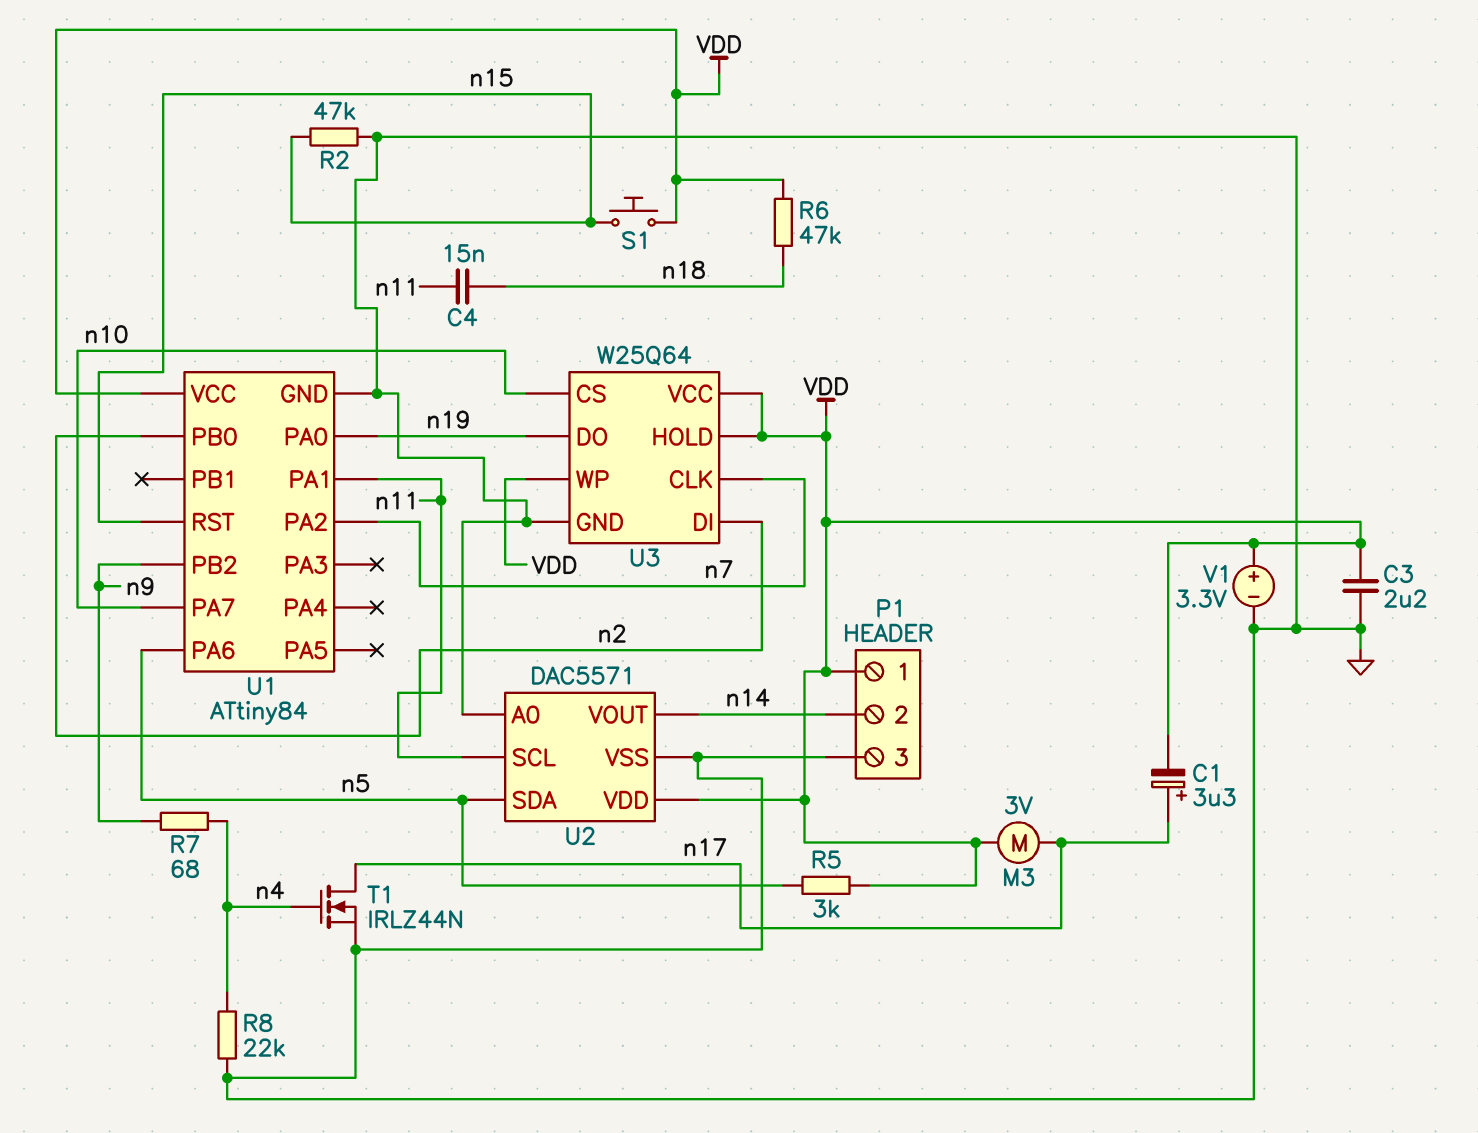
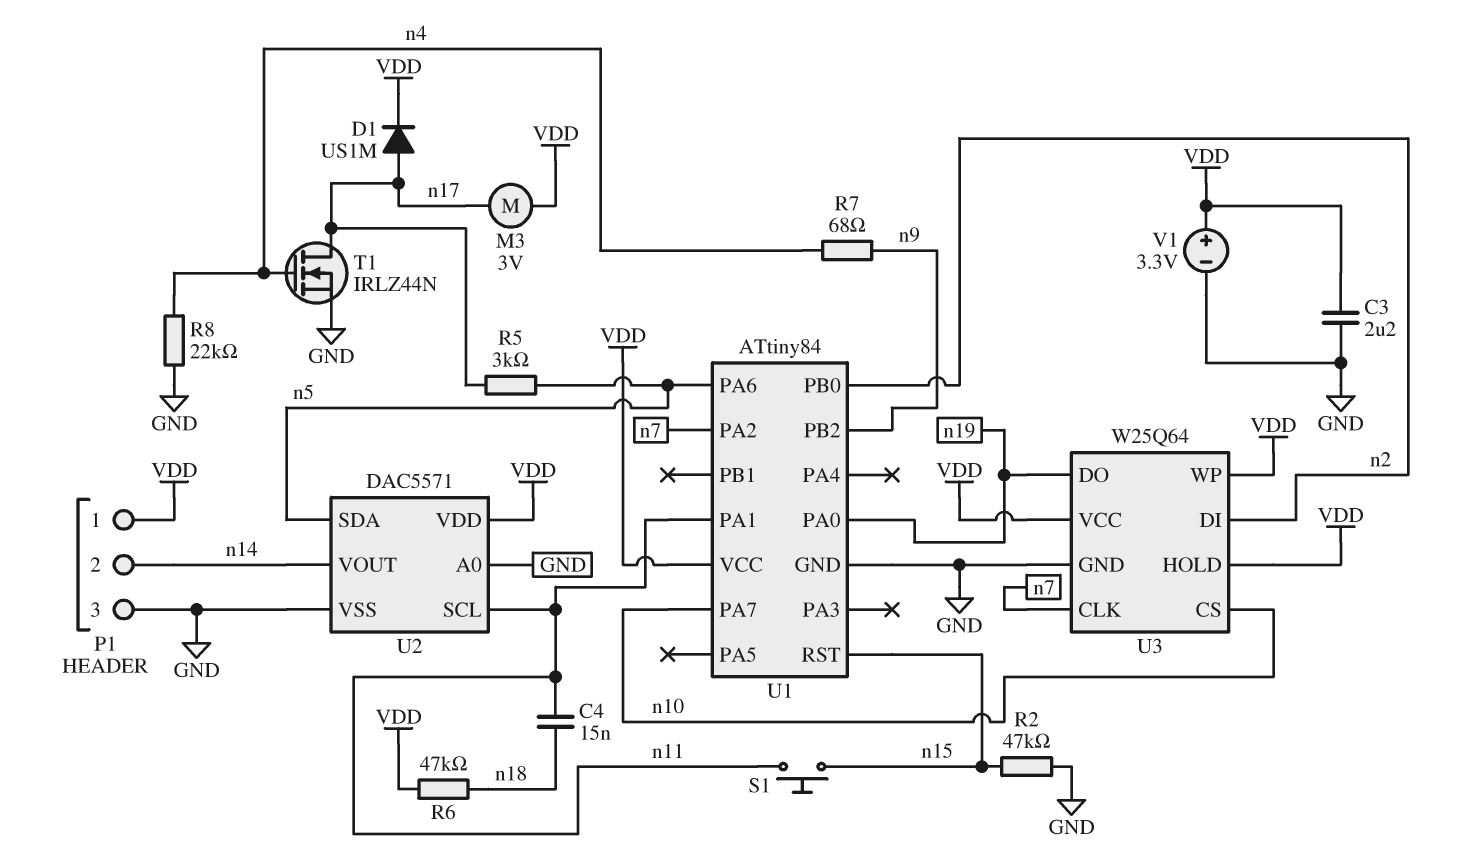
C1: 3.3uF (plus n17, minus VDD) -> none
D1: none -> diode US1M (A n17, K VDD)
R5: 3k (VDD, n5) -> 3k (n5, n17)
S1: button (VDD, n15) -> button (n11, n15)

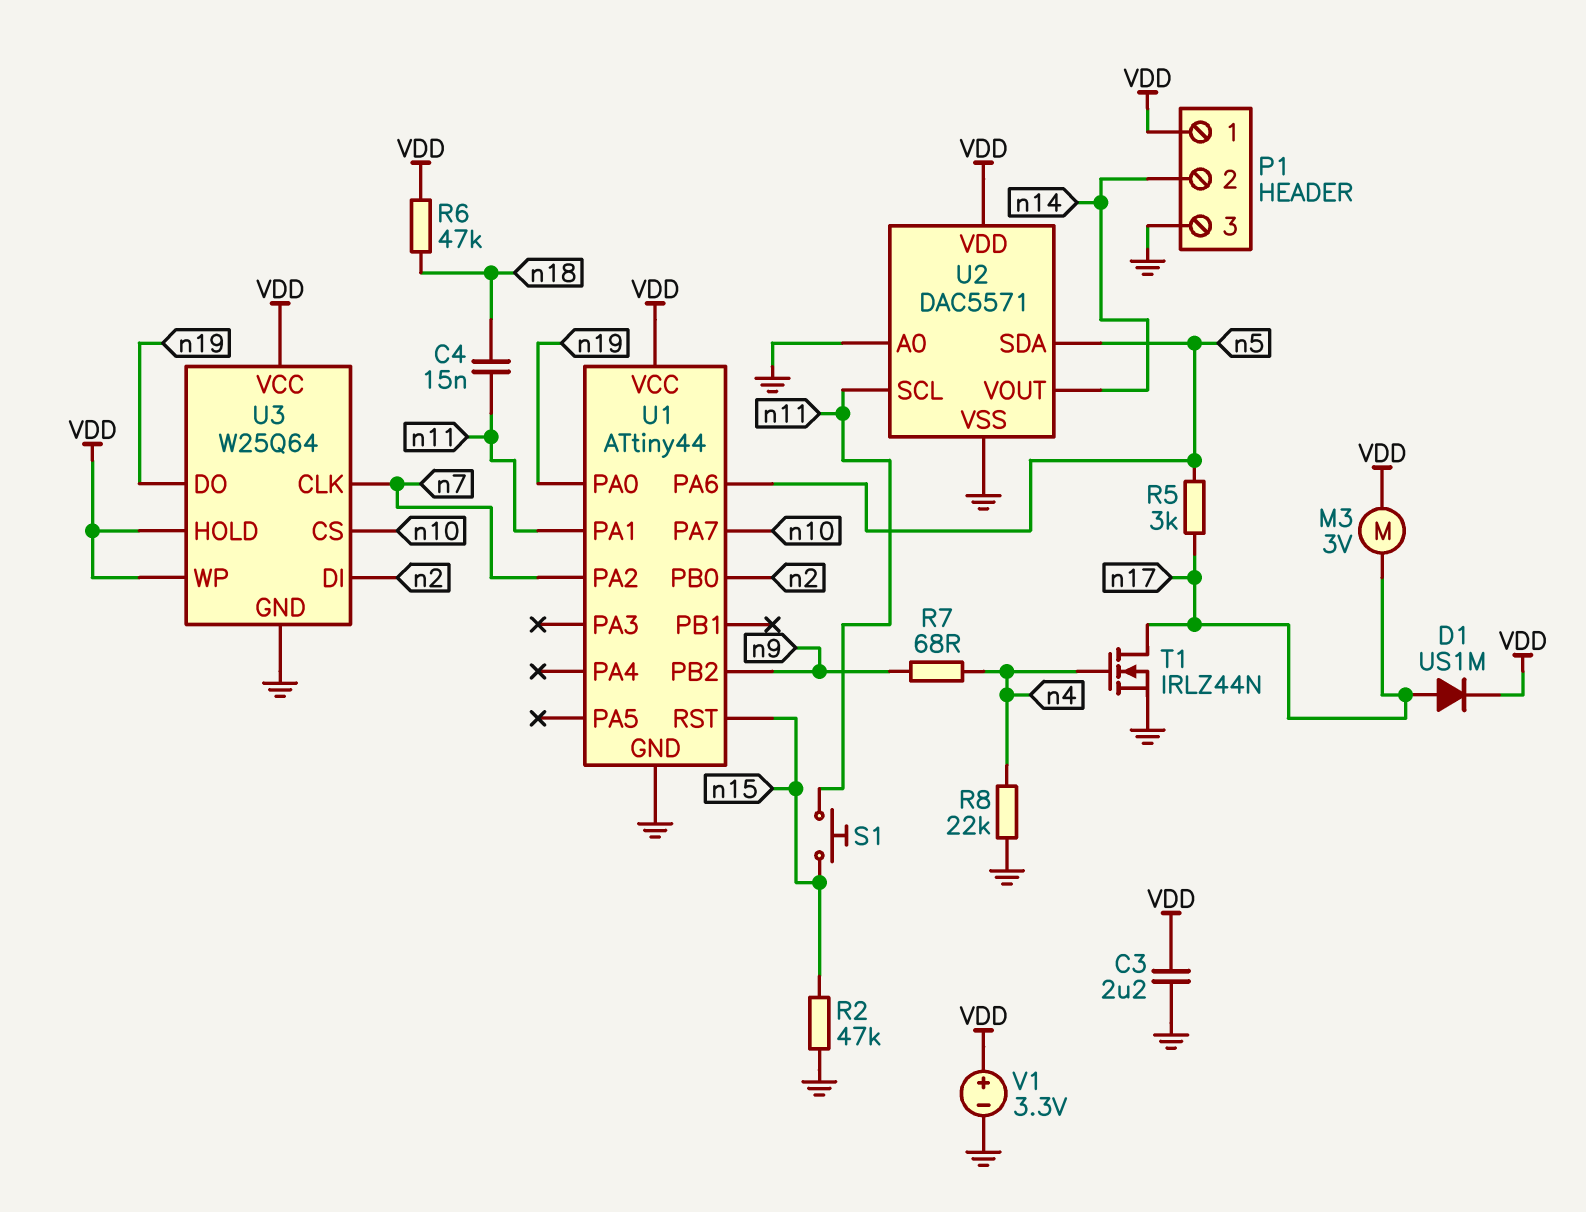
U1: ATtiny84 -> ATtiny44

